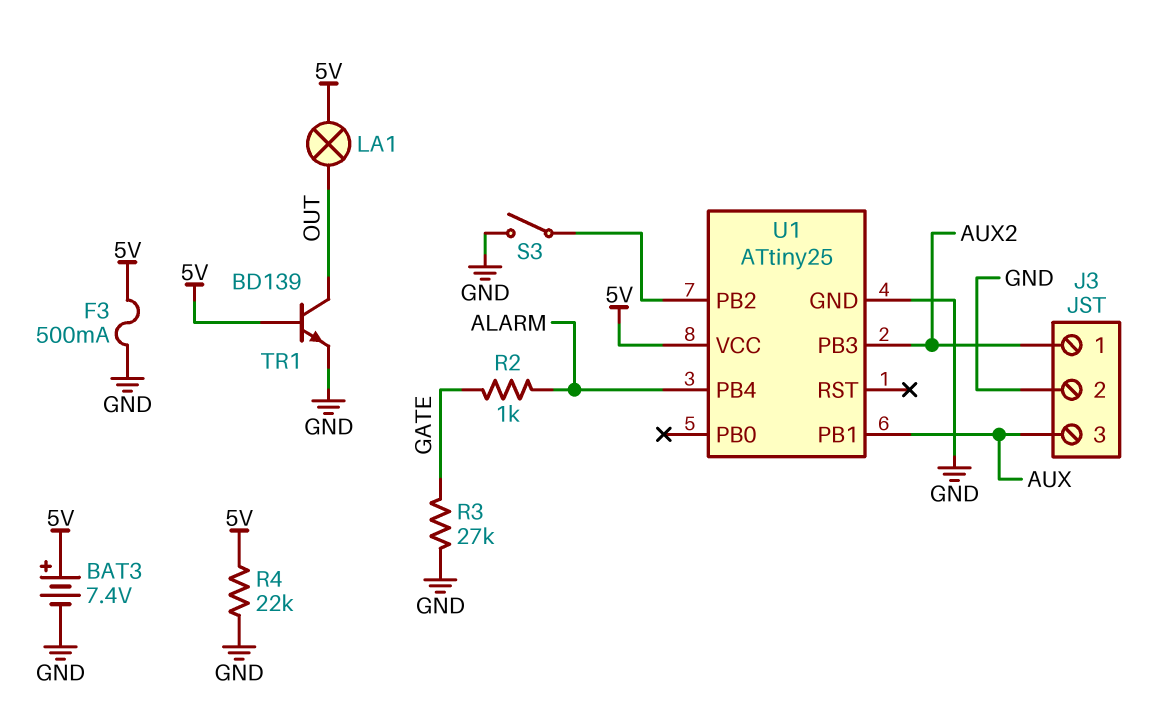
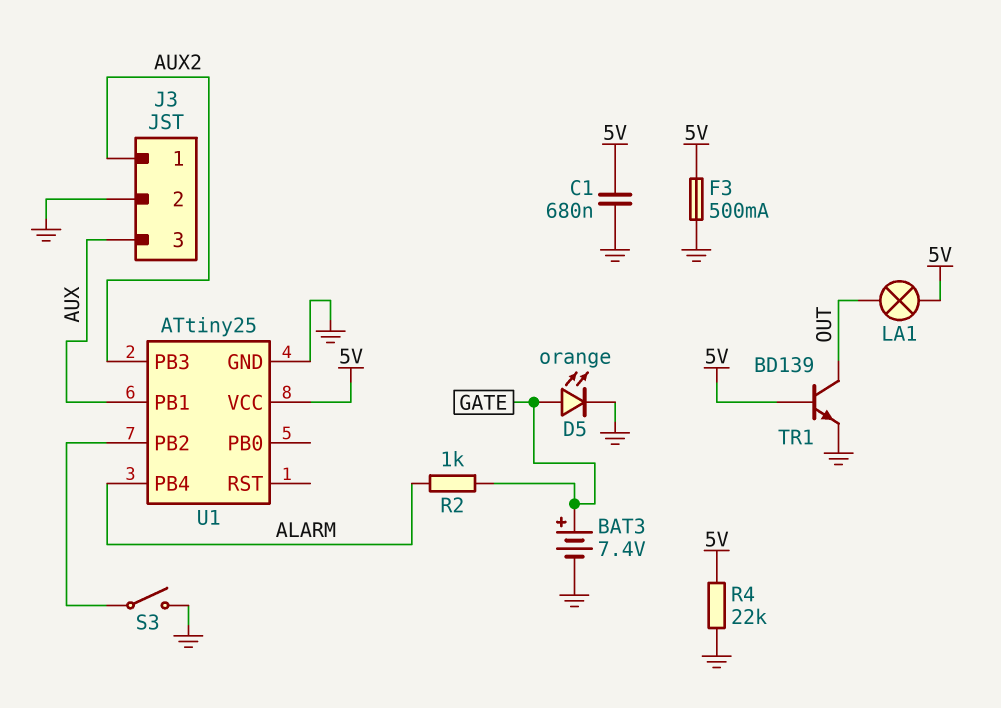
BAT3: 7.4V (plus 5V, minus GND) -> 7.4V (plus GATE, minus GND)
C1: none -> 680nF (5V, GND)
D5: none -> LED orange (A GATE, K GND)
R3: 27k (GATE, GND) -> none

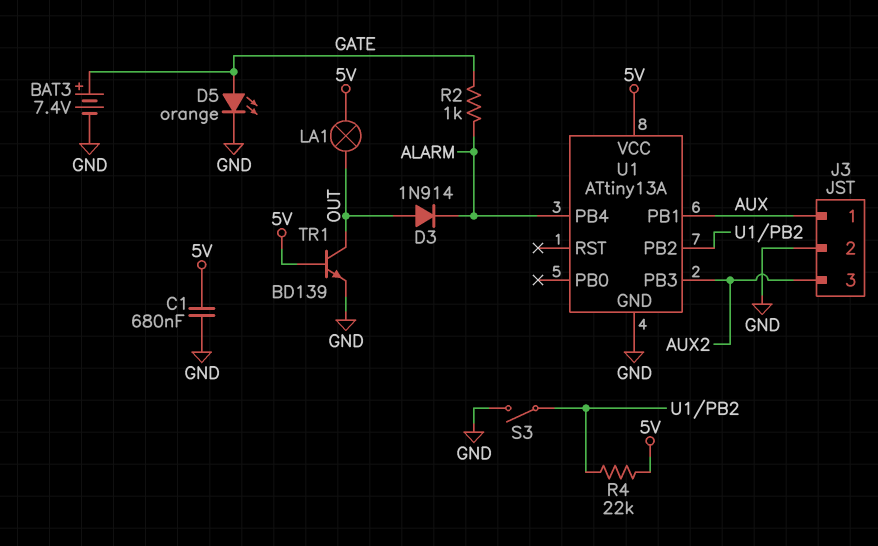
D3: none -> diode 1N914 (A OUT, K ALARM)
F3: 500mA (5V, GND) -> none
J3 pin 1: AUX2 -> AUX
J3 pin 3: AUX -> AUX2
R4: 22k (5V, GND) -> 22k (5V, U1/PB2)
U1: ATtiny25 -> ATtiny13A

